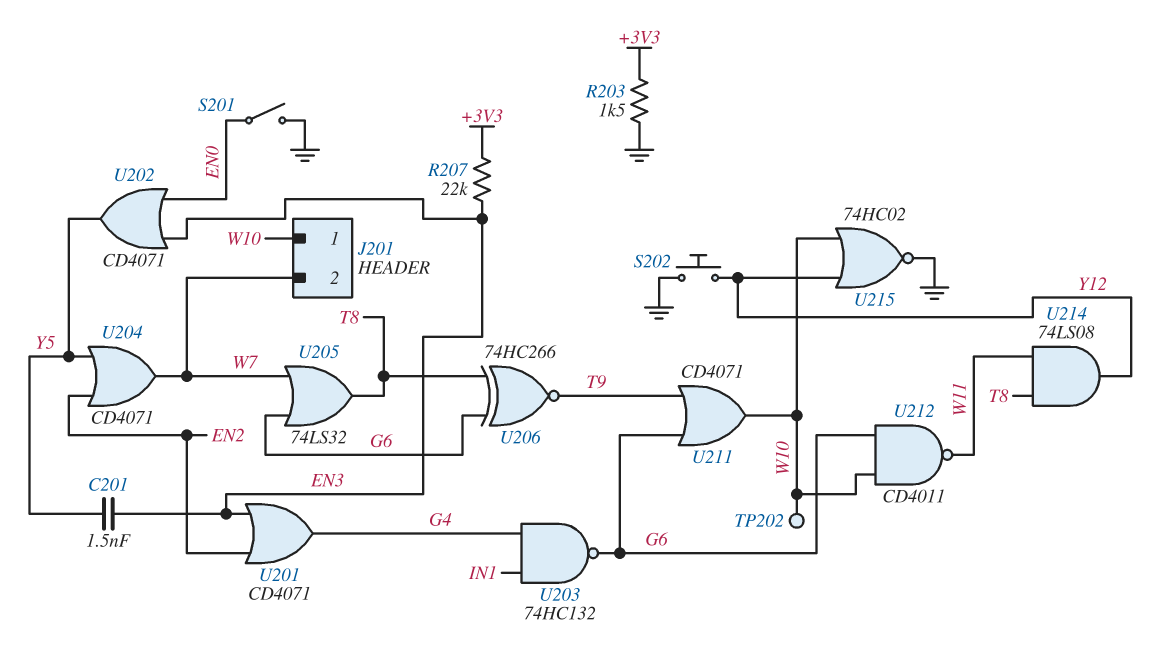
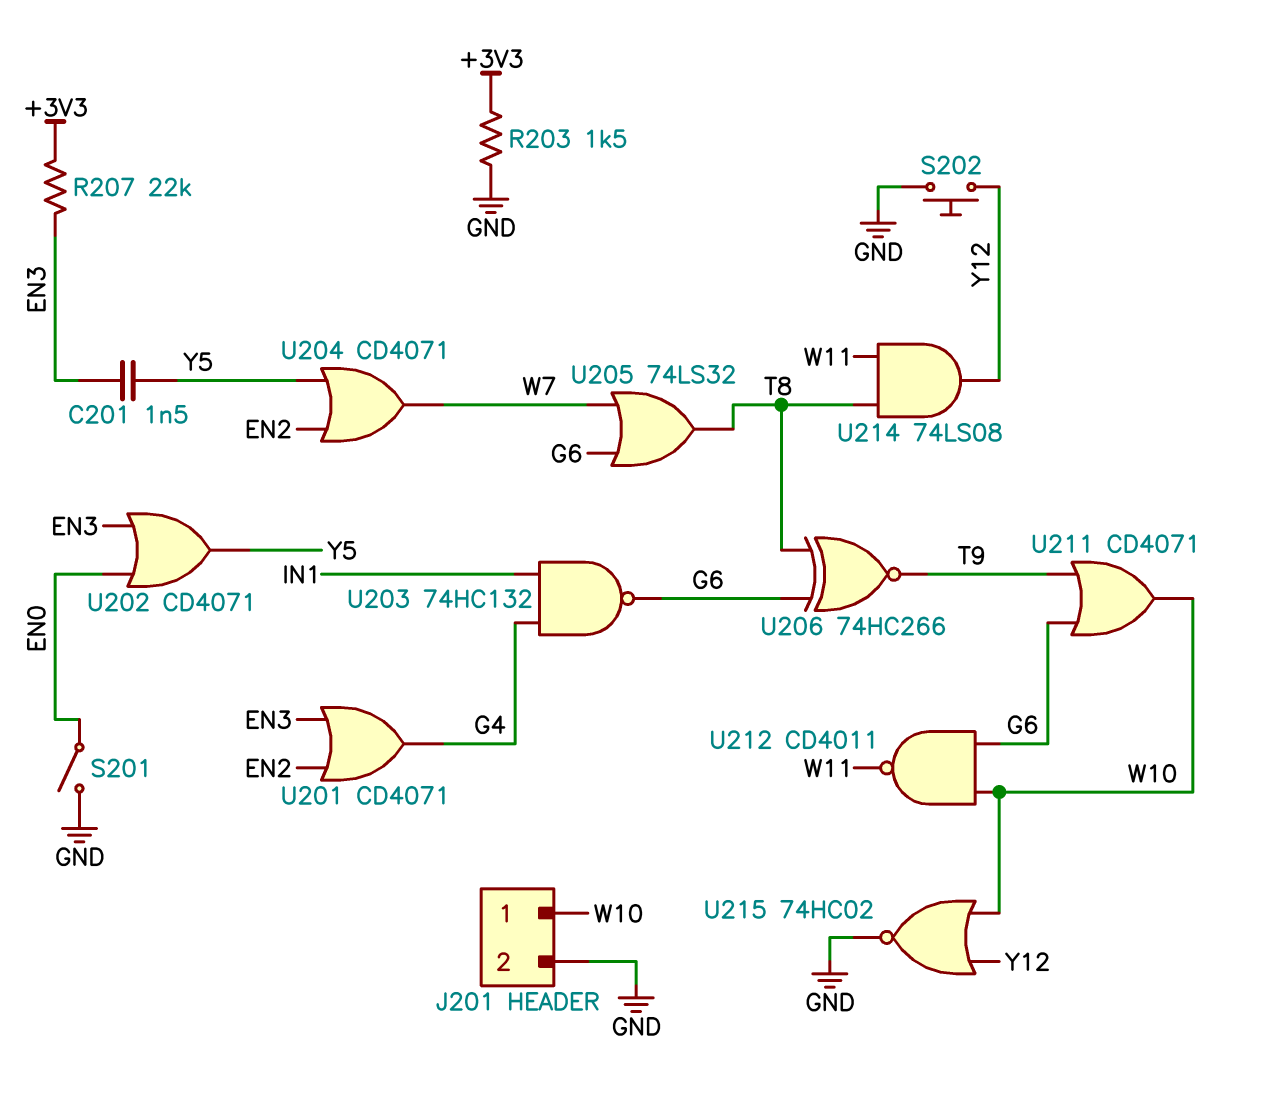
J201 pin 2: W7 -> GND
TP202: test point (W10) -> none

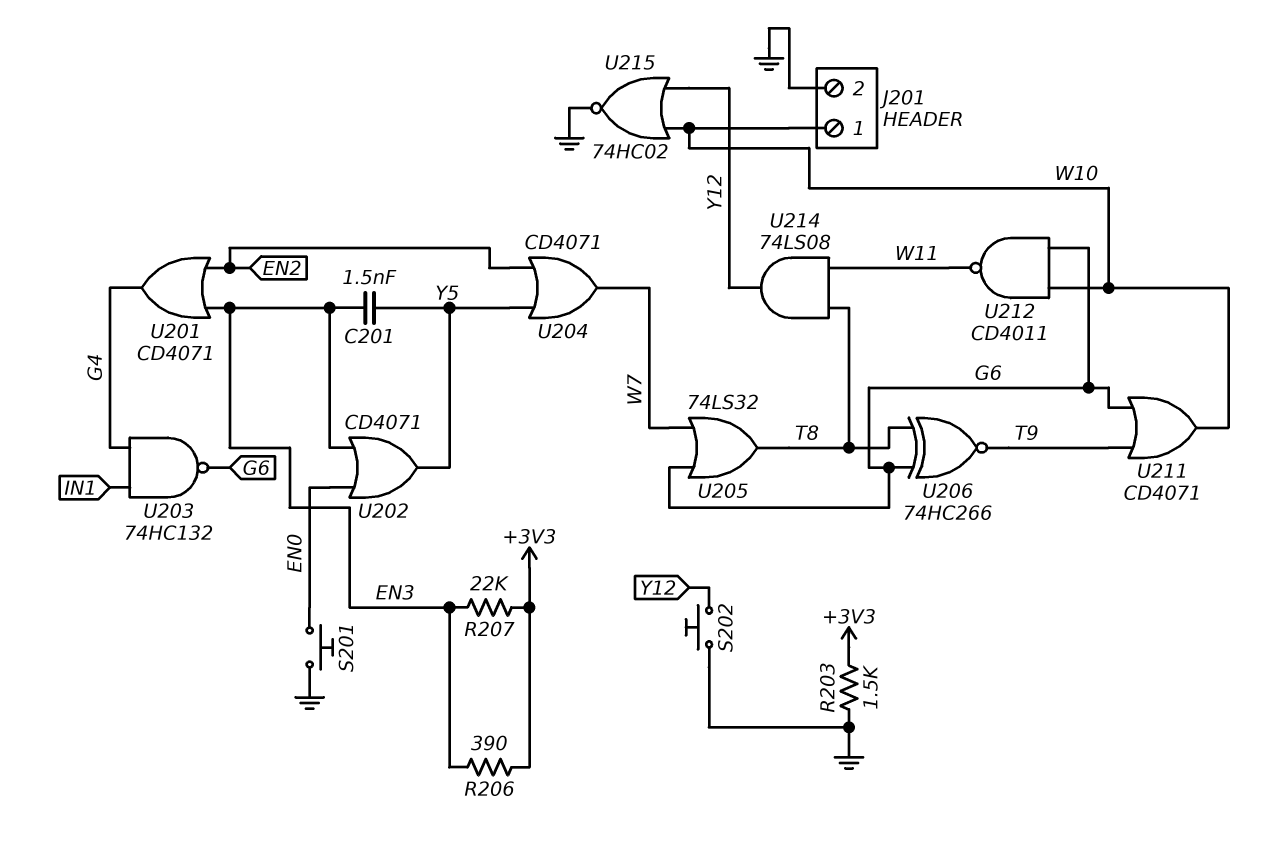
R206: none -> 390 (+3V3, EN3)
S201: switch (EN0, GND) -> button (EN0, GND)

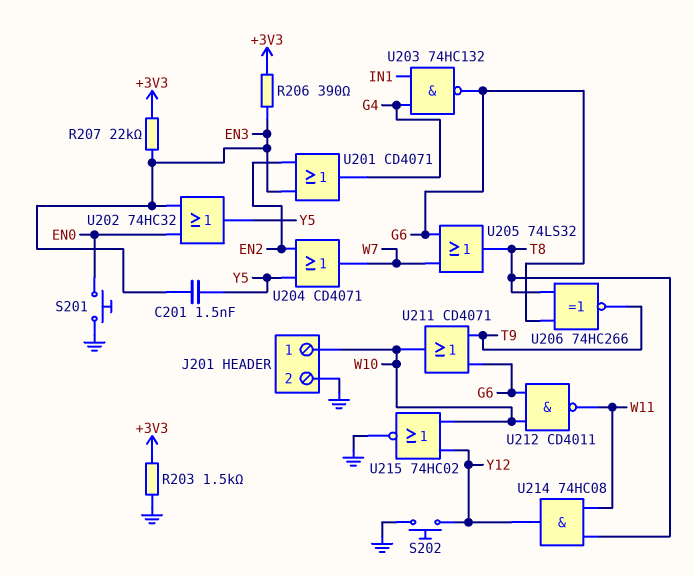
U202: OR CD4071 (in EN0, in EN3, out Y5) -> OR 74HC32 (in EN0, in EN3, out Y5)
U214: AND 74LS08 (in T8, in W11, out Y12) -> AND 74HC08 (in T8, in W11, out Y12)

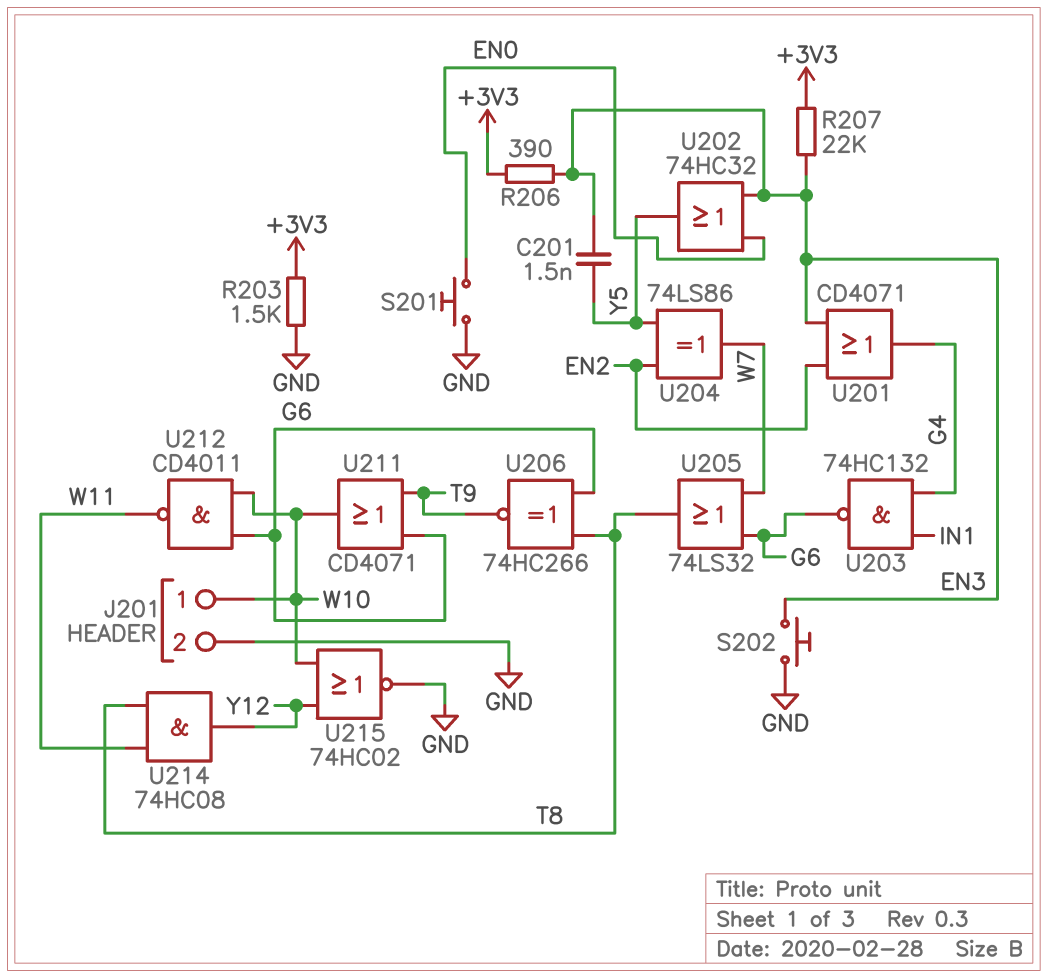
S202: button (GND, Y12) -> button (EN3, GND)
U204: OR CD4071 (in EN2, in Y5, out W7) -> XOR 74LS86 (in EN2, in Y5, out W7)

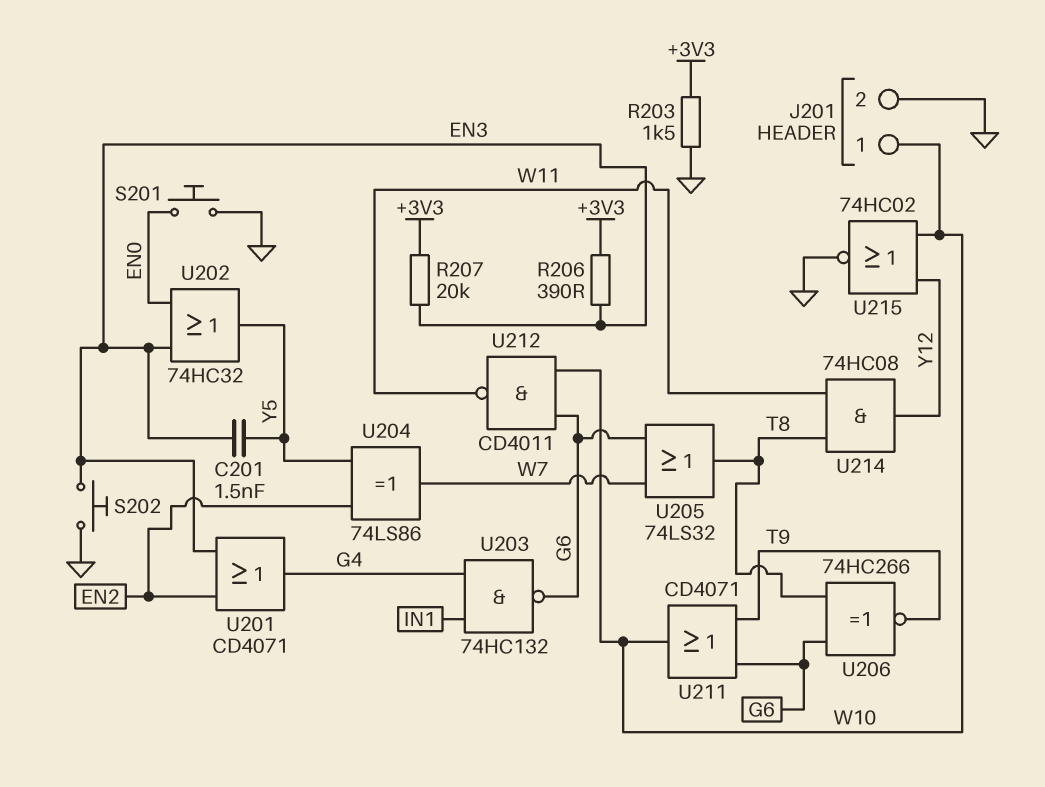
R207: 22k (+3V3, EN3) -> 20k (+3V3, EN3)

